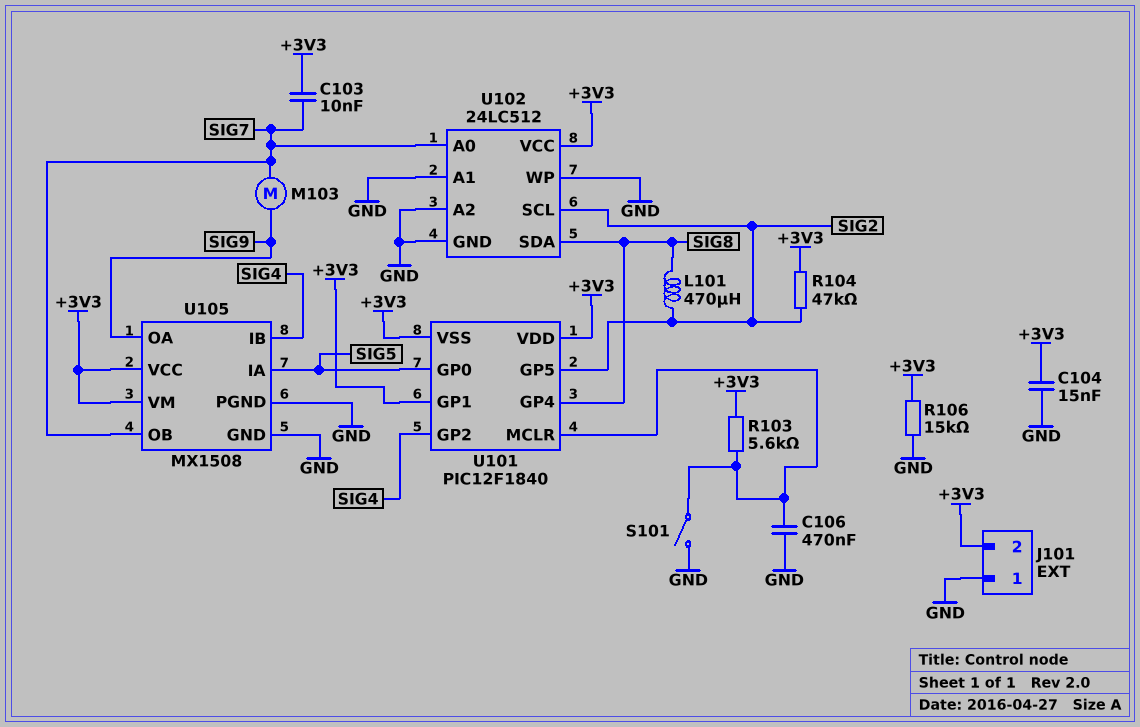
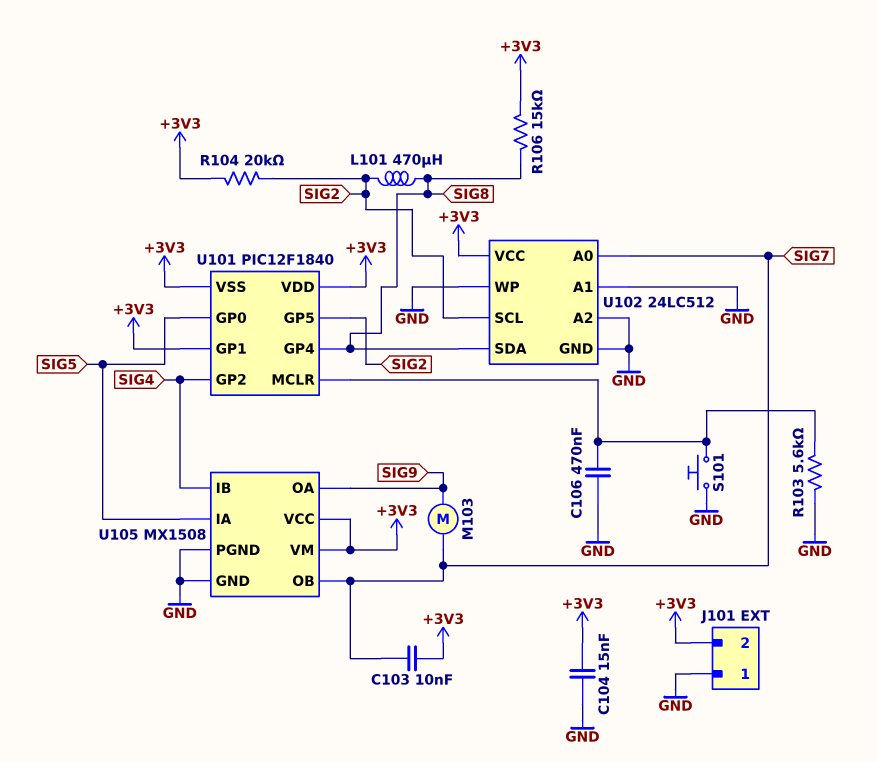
R103: 5.6k (+3V3, U101/MCLR) -> 5.6k (GND, U101/MCLR)
R104: 47k (+3V3, SIG2) -> 20k (+3V3, SIG2)
R106: 15k (+3V3, GND) -> 15k (+3V3, SIG8)
S101: switch (GND, U101/MCLR) -> button (GND, U101/MCLR)

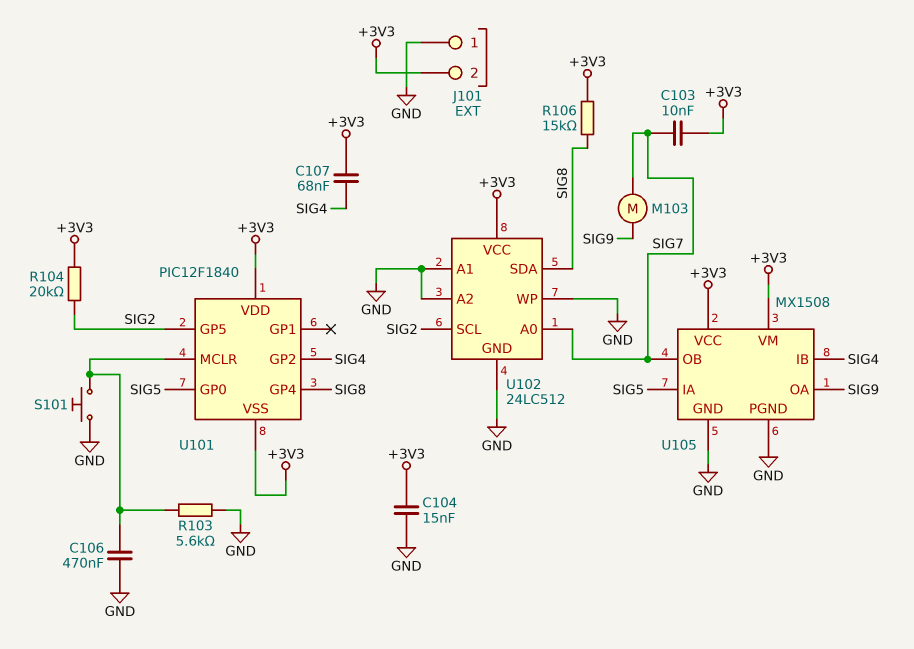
C107: none -> 68nF (+3V3, SIG4)
L101: 470uH (SIG2, SIG8) -> none
U101 pin GP1: +3V3 -> none

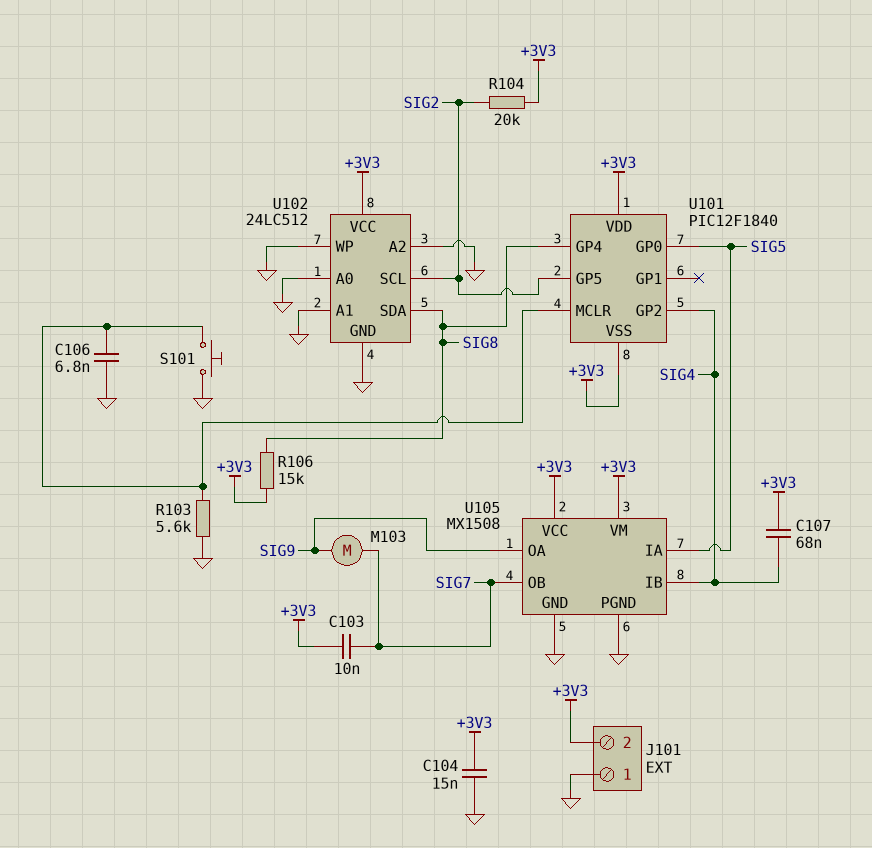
C106: 470nF (GND, U101/MCLR) -> 6.8nF (GND, U101/MCLR)
U102 pin A0: SIG7 -> GND

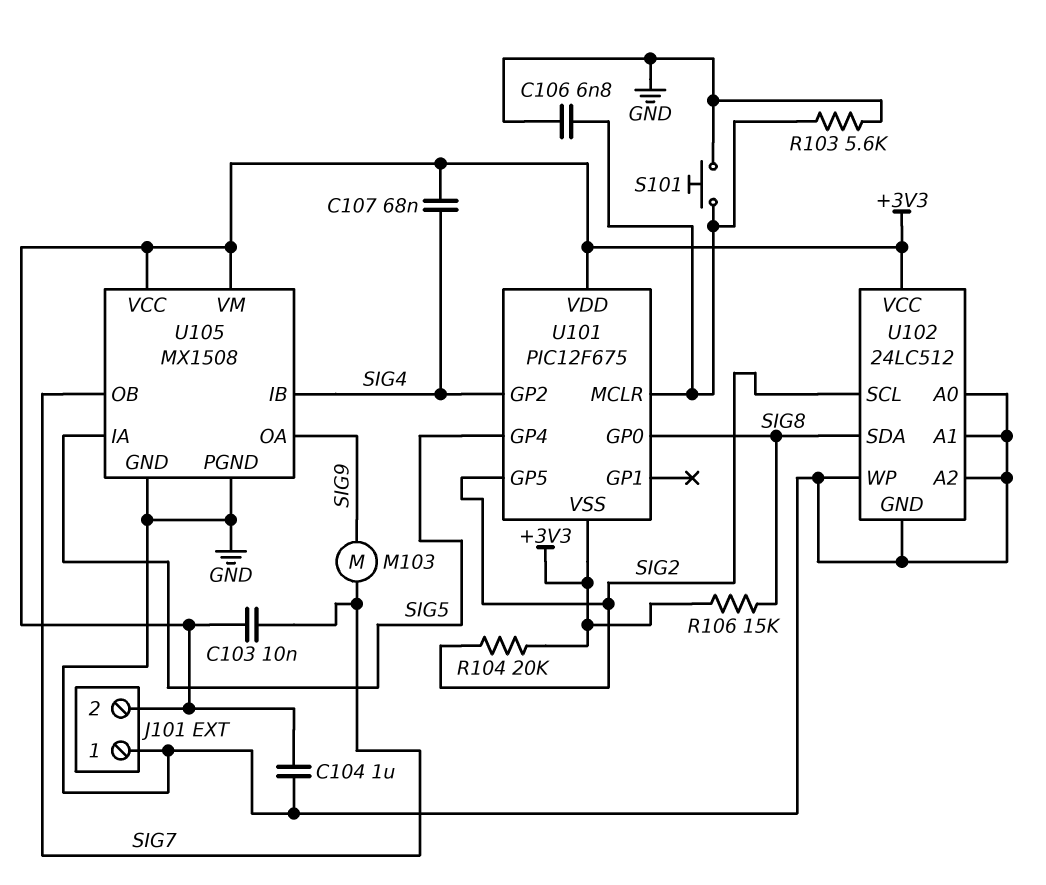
C104: 15nF (+3V3, GND) -> 1uF (+3V3, GND)
U101: PIC12F1840 -> PIC12F675
U101 pin GP0: SIG5 -> SIG8
U101 pin GP4: SIG8 -> SIG5

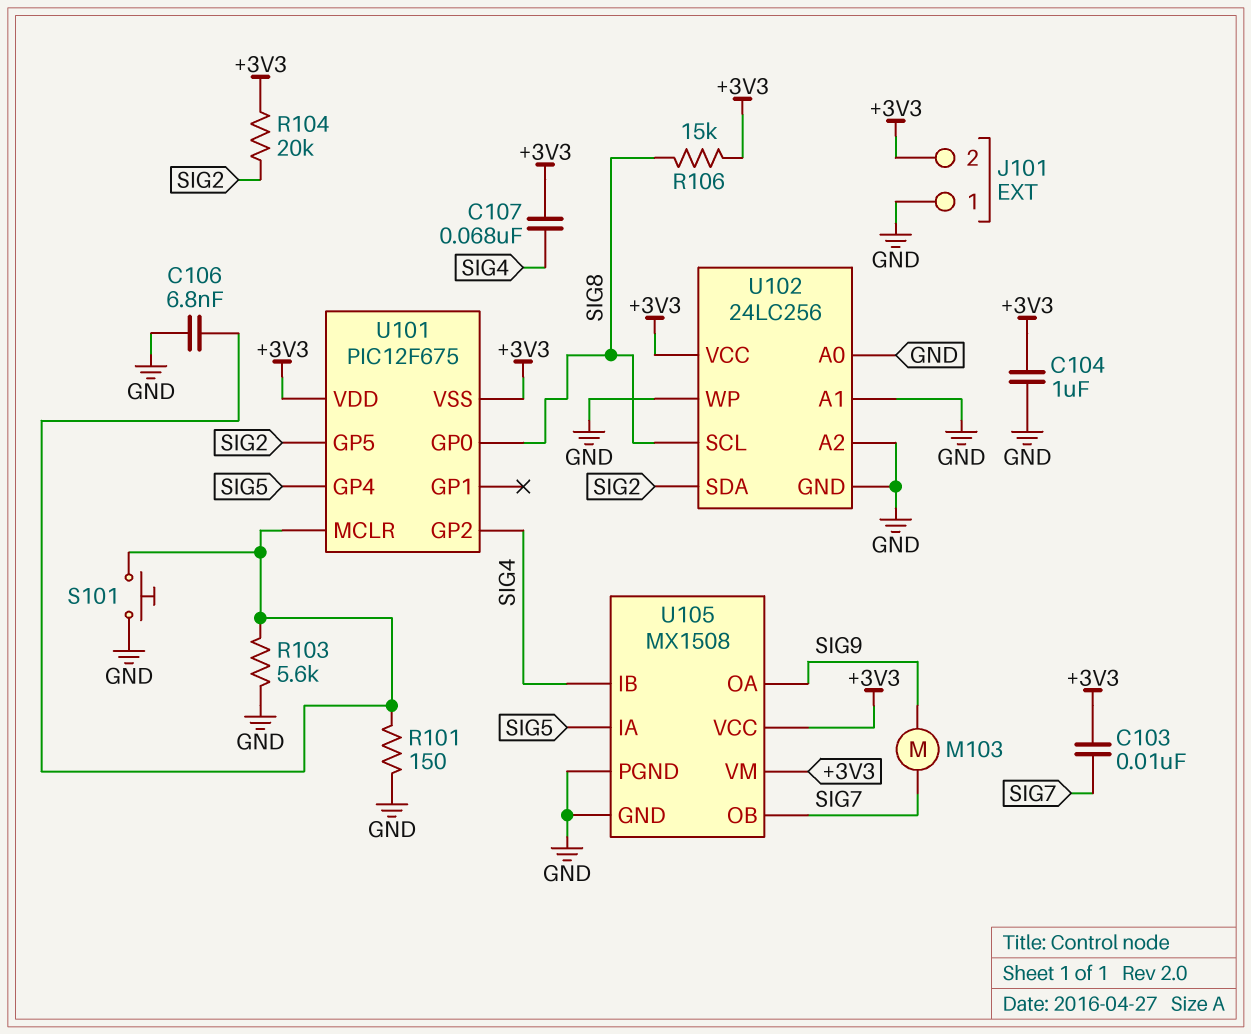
R101: none -> 150 (GND, U101/MCLR)
U102: 24LC512 -> 24LC256
U102 pin SCL: SIG2 -> SIG8
U102 pin SDA: SIG8 -> SIG2

